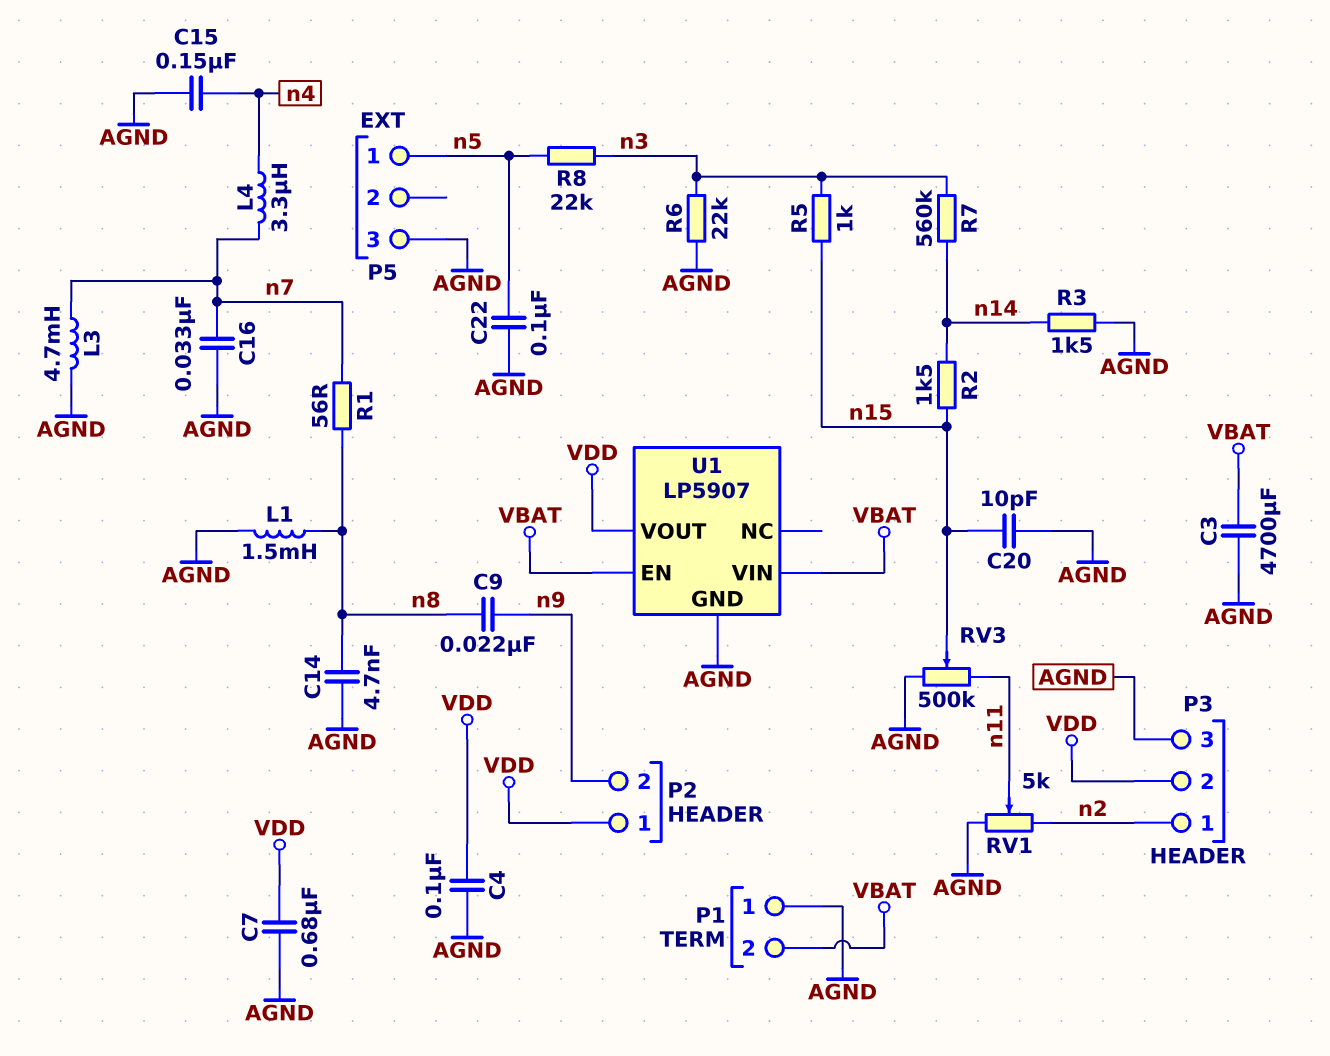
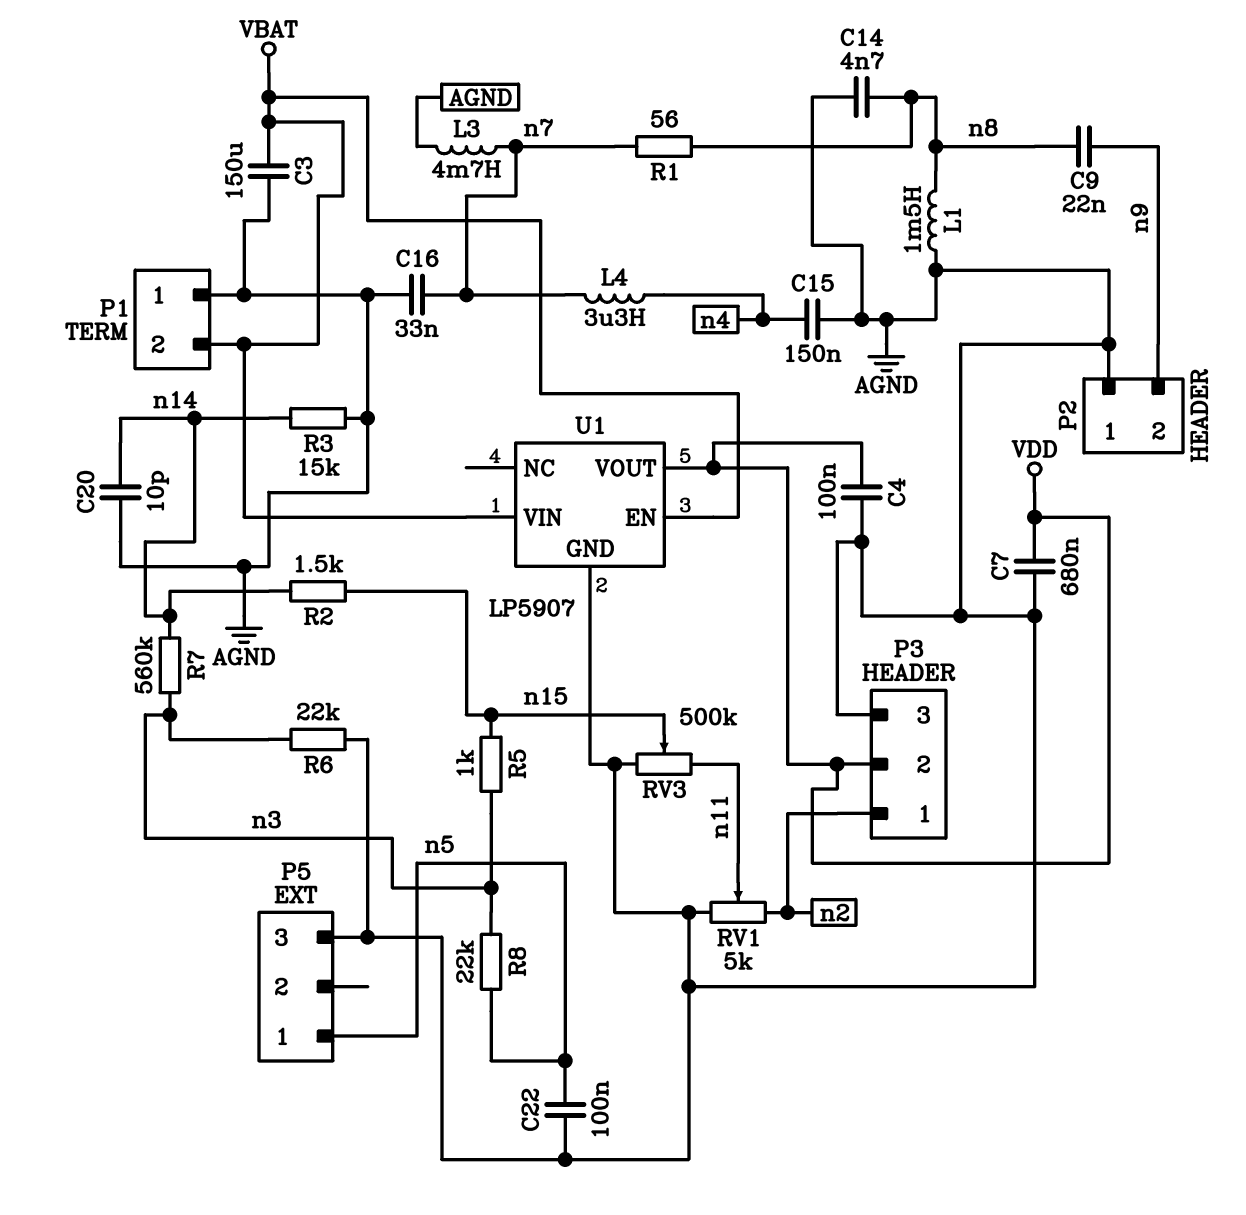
C3: 4700uF (AGND, VBAT) -> 150uF (AGND, VBAT)
C20: 10pF (AGND, n15) -> 10pF (AGND, n14)
P2 pin 1: VDD -> AGND
R3: 1.5k (AGND, n14) -> 15k (AGND, n14)

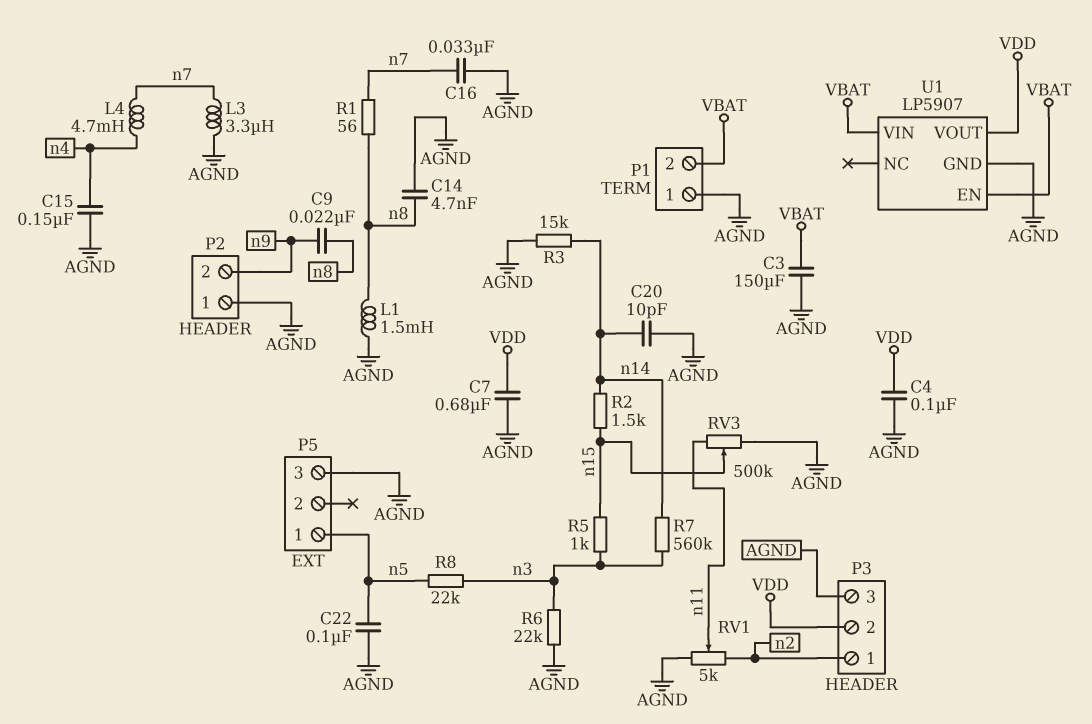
L3: 4.7mH (AGND, n7) -> 3.3uH (AGND, n7)
L4: 3.3uH (n4, n7) -> 4.7mH (n4, n7)

